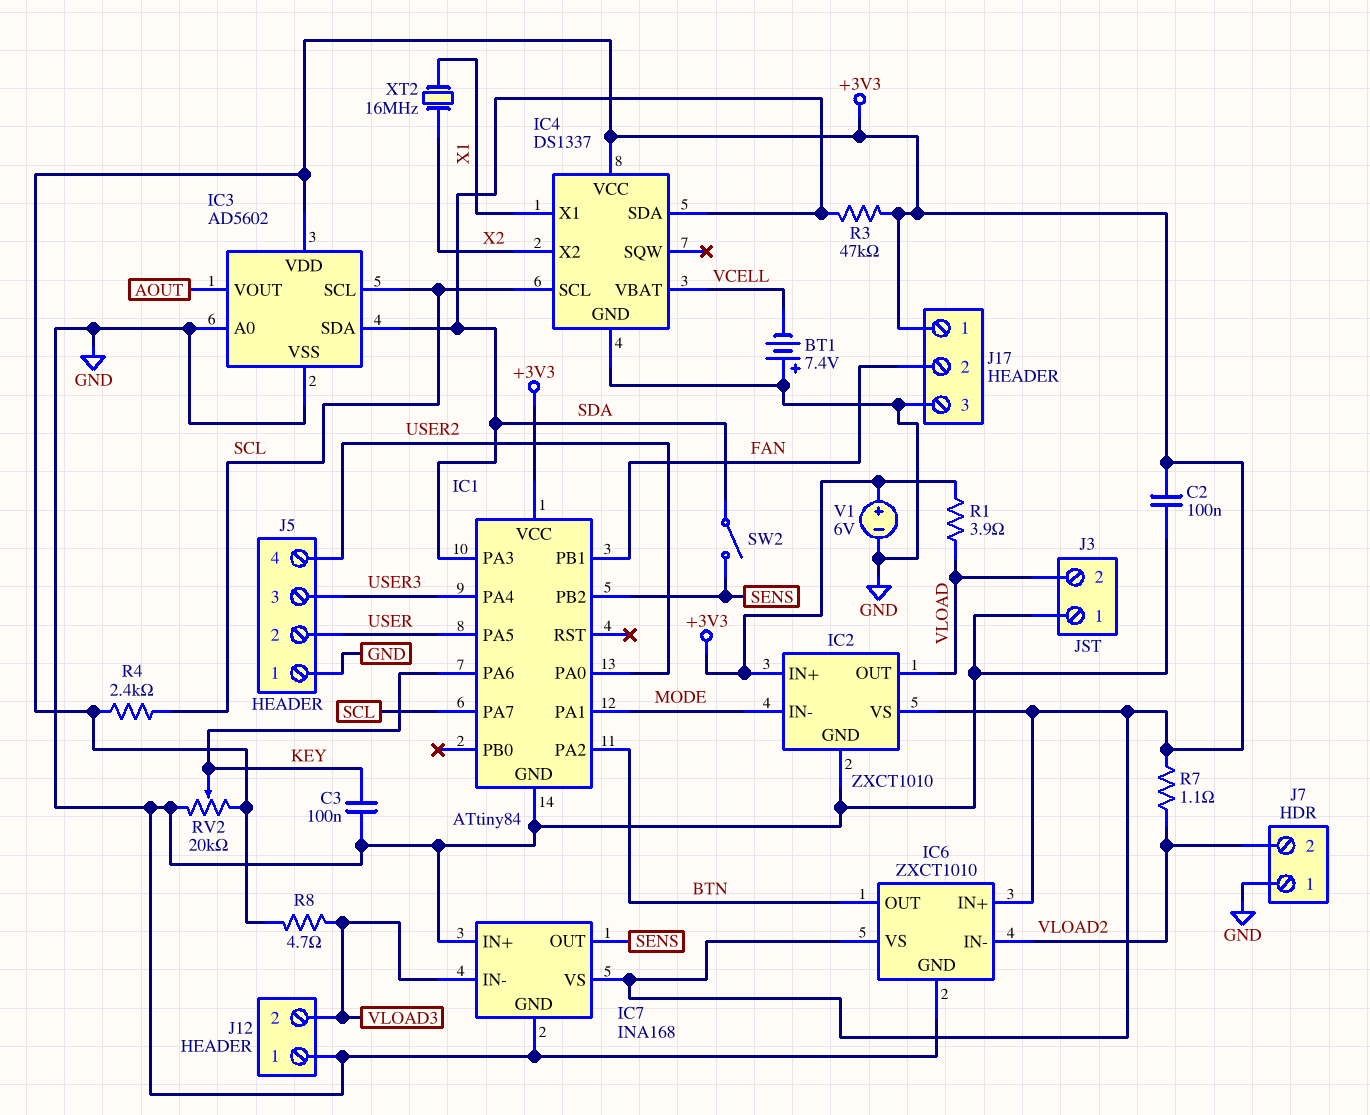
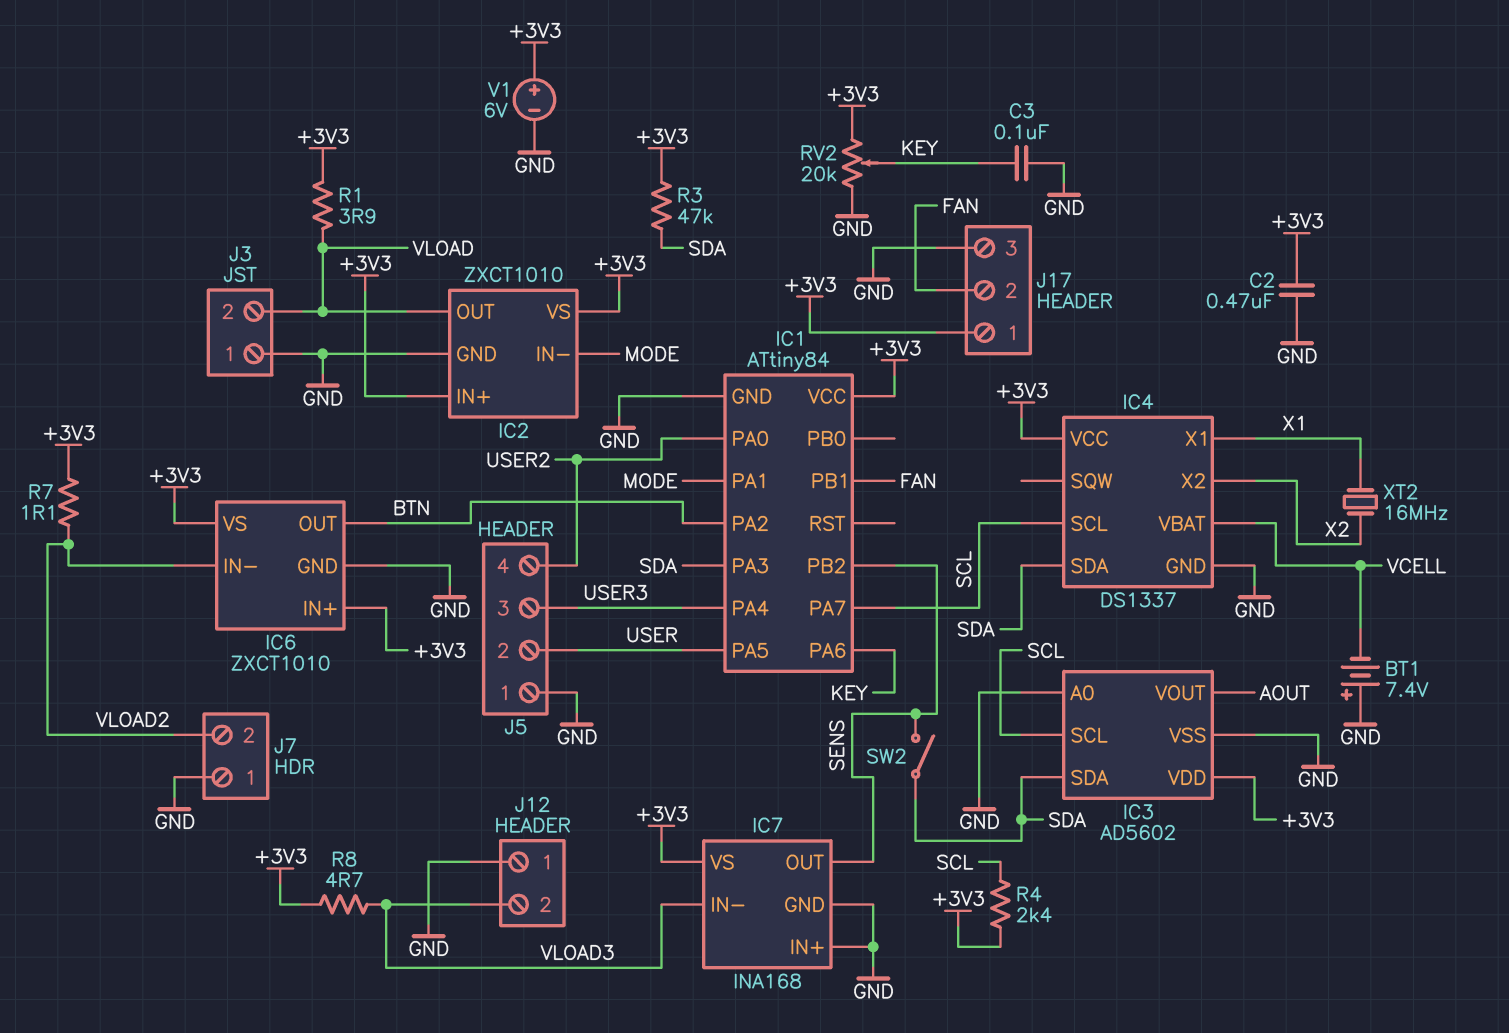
C2: 100nF (+3V3, GND) -> 470nF (+3V3, GND)

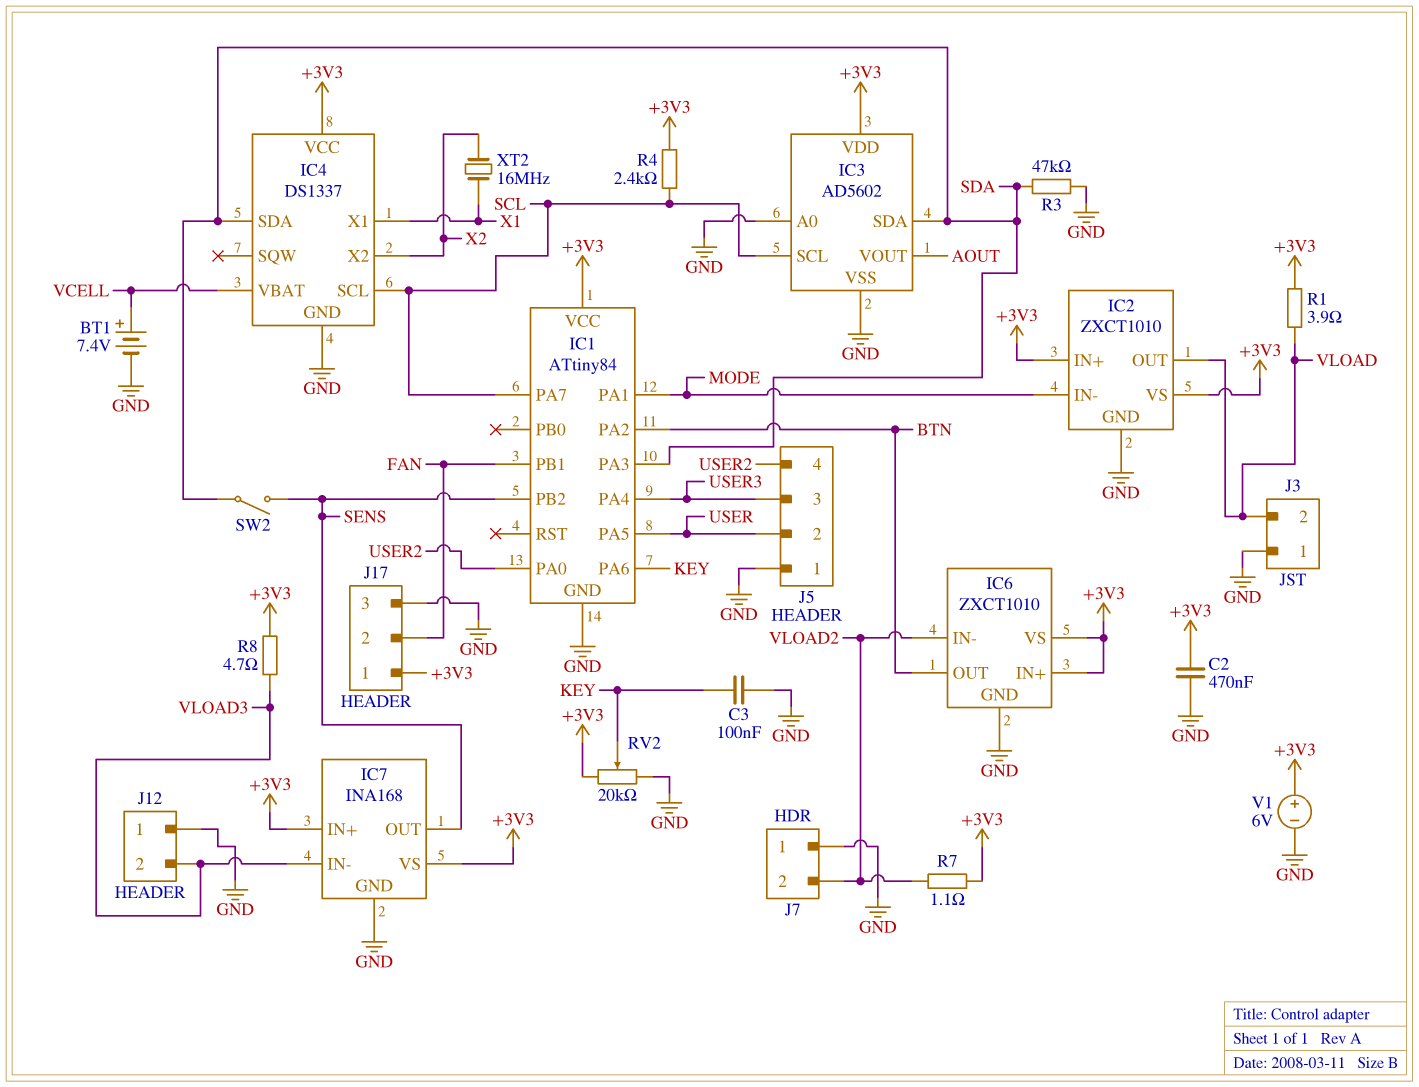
BT1: 7.4V (plus GND, minus VCELL) -> 7.4V (plus VCELL, minus GND)
IC7 pin IN+: GND -> +3V3
R3: 47k (+3V3, SDA) -> 47k (GND, SDA)

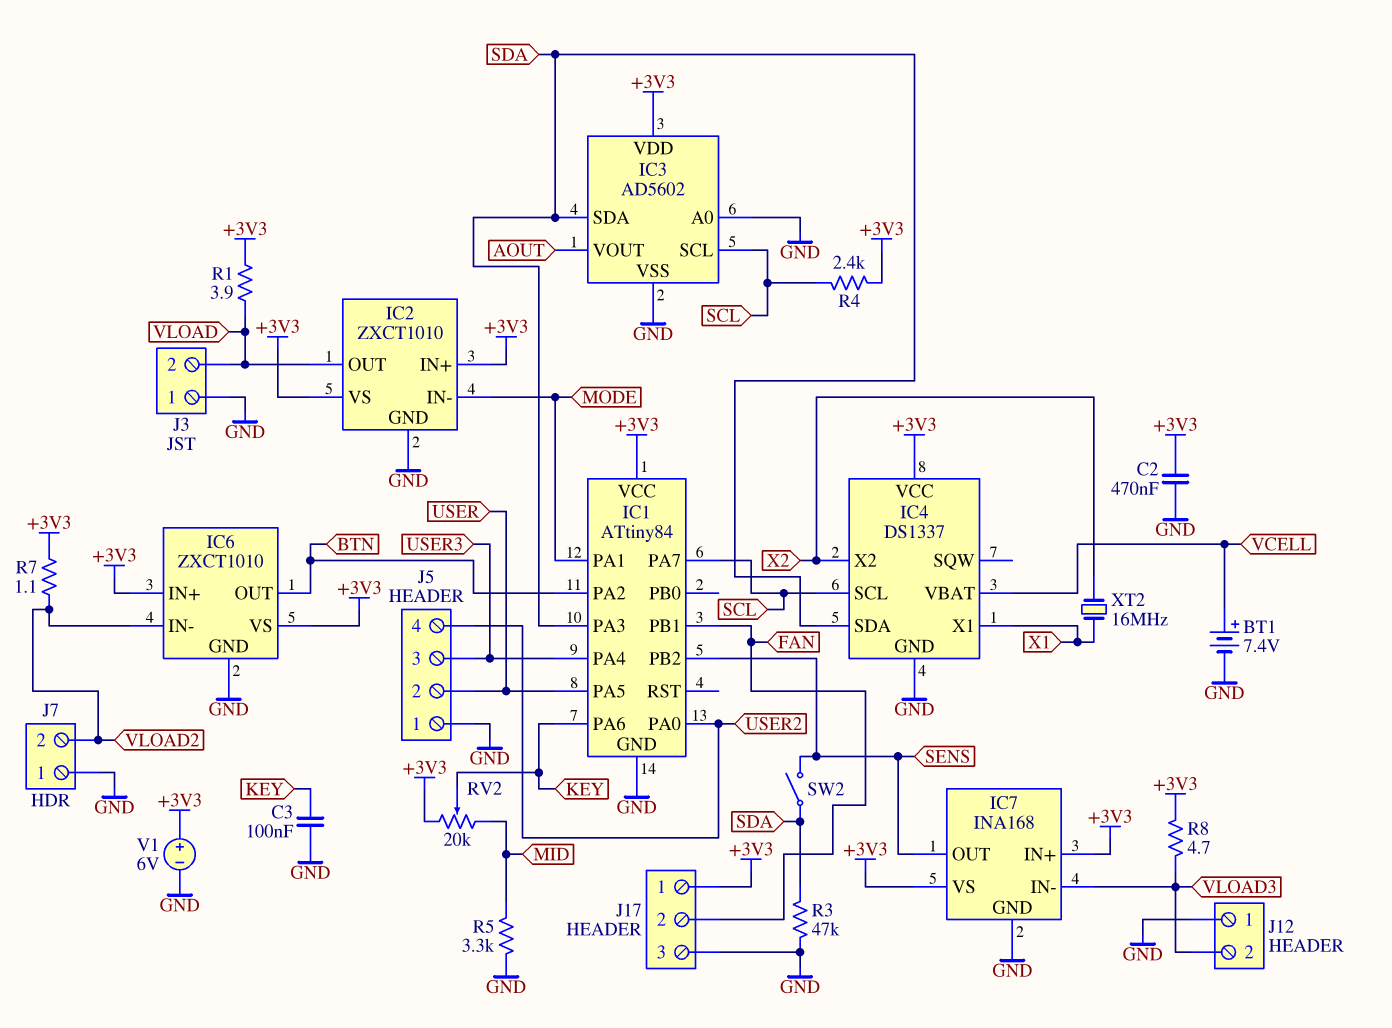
R5: none -> 3.3k (GND, MID)
RV2: 20k (+3V3, GND, wiper KEY) -> 20k (+3V3, MID, wiper KEY)

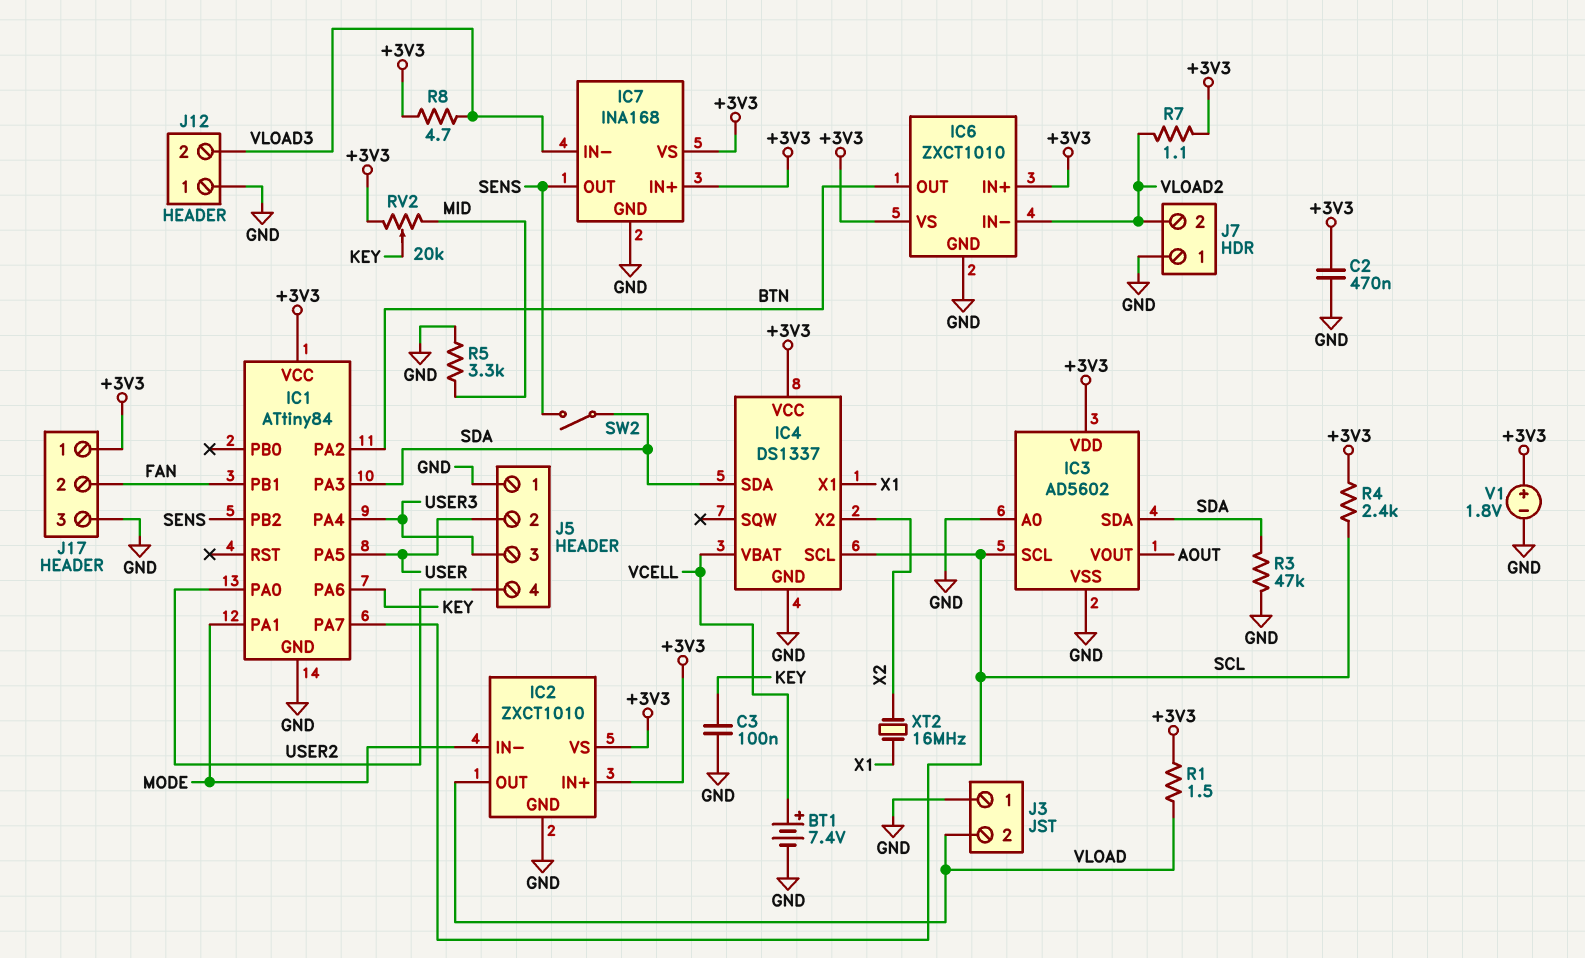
R1: 3.9 (+3V3, VLOAD) -> 1.5 (+3V3, VLOAD)
V1: 6V (plus +3V3, minus GND) -> 1.8V (plus +3V3, minus GND)

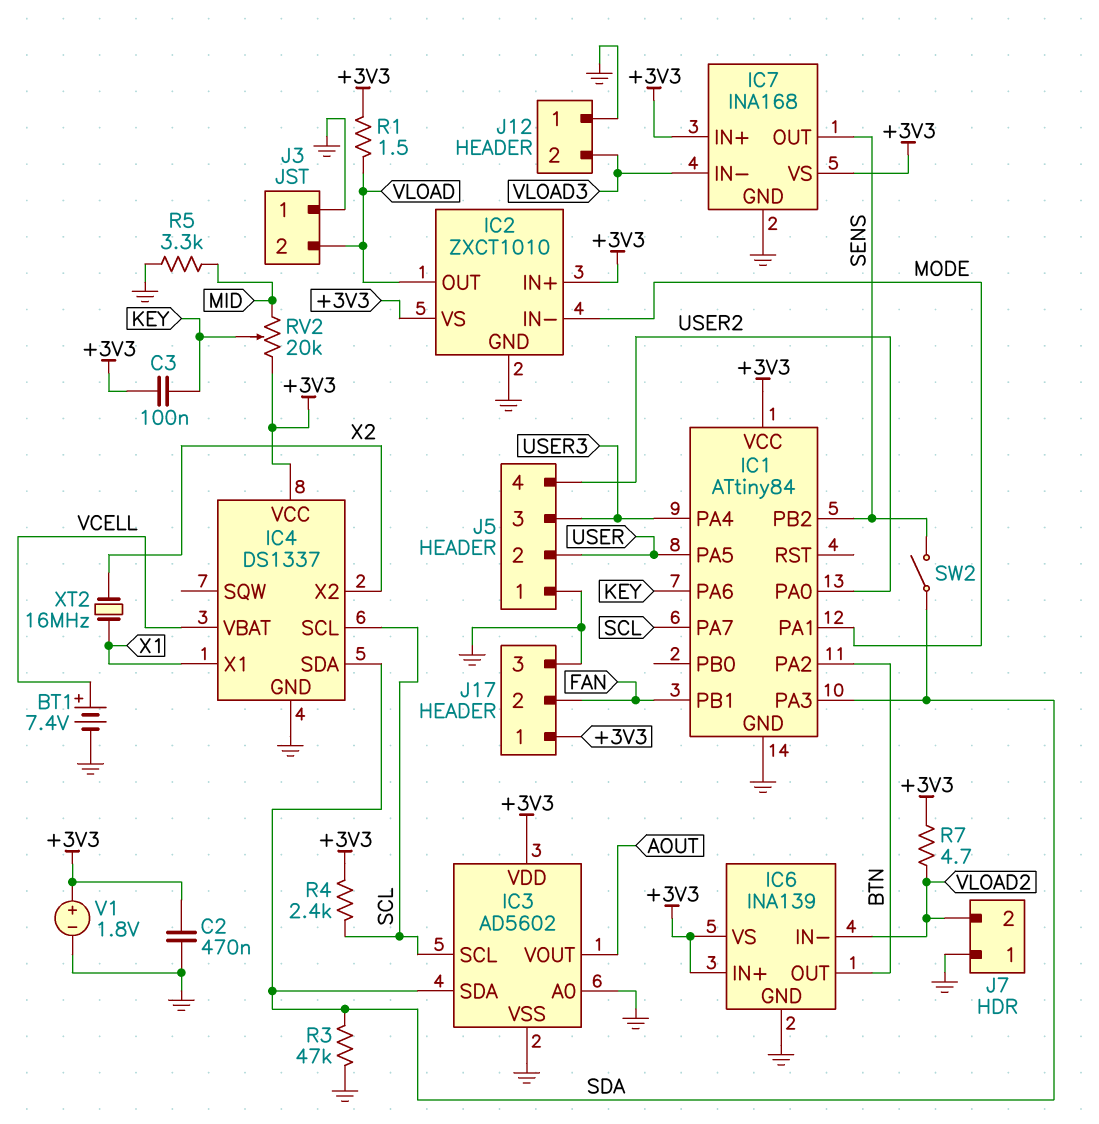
C3: 100nF (GND, KEY) -> 100nF (+3V3, KEY)
IC6: ZXCT1010 -> INA139
R7: 1.1 (+3V3, VLOAD2) -> 4.7 (+3V3, VLOAD2)
R8: 4.7 (+3V3, VLOAD3) -> none

